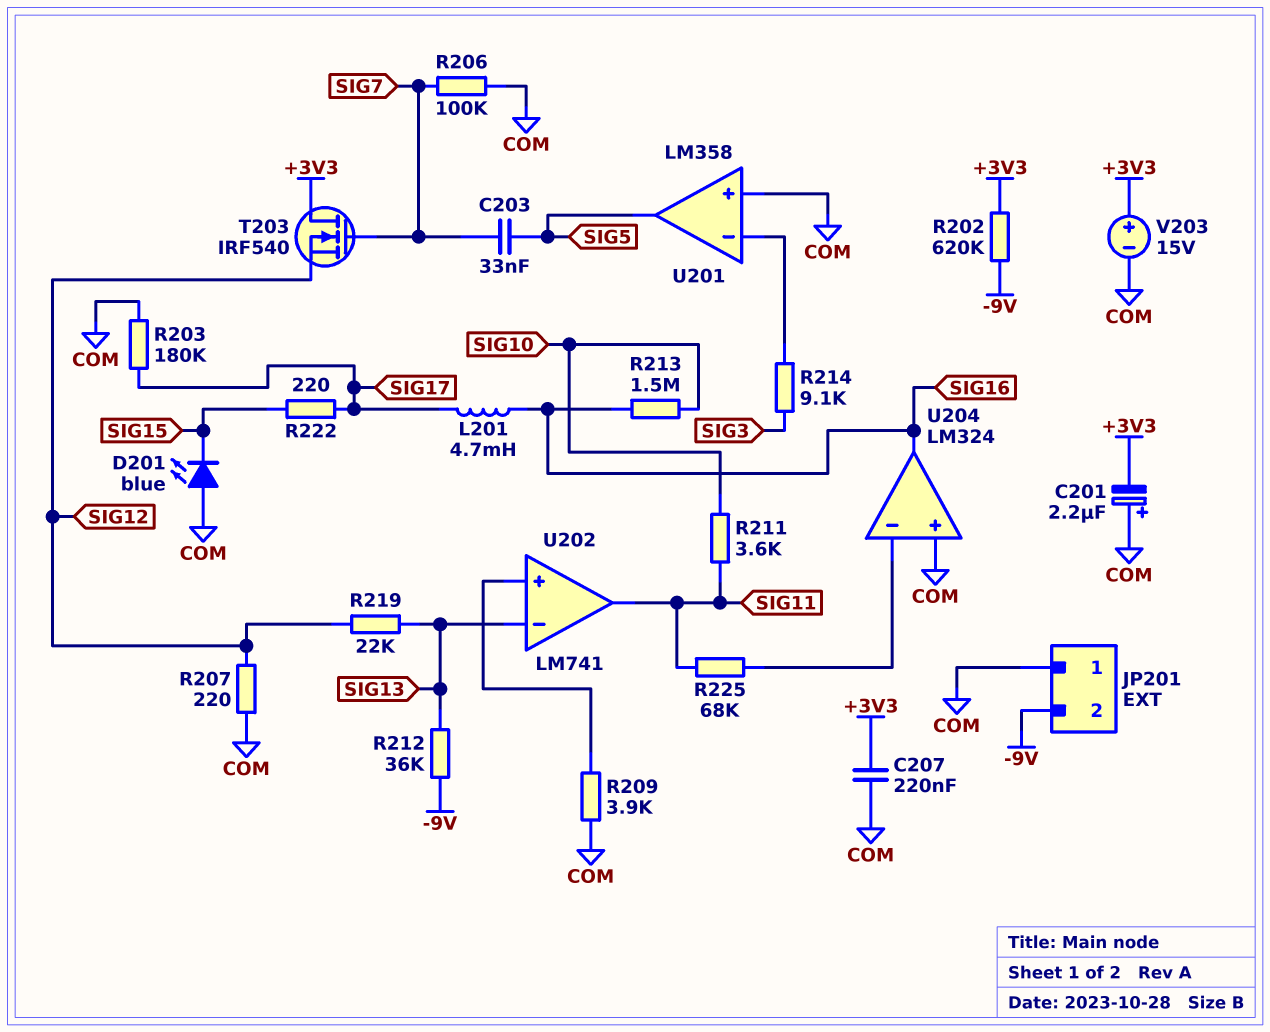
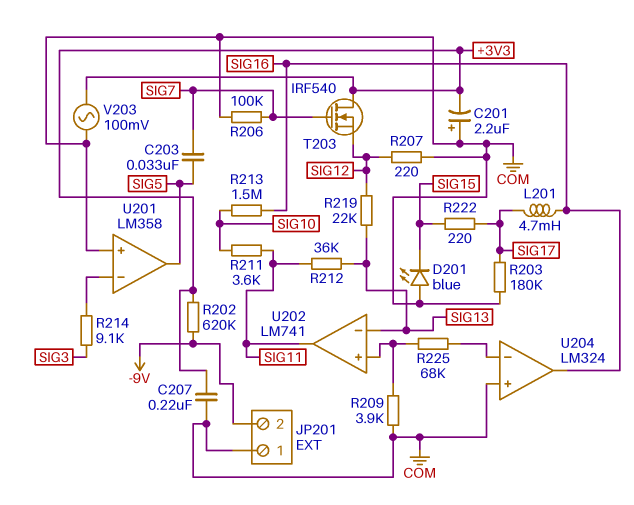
R212: 36k (-9V, SIG13) -> 36k (SIG11, SIG13)
R225: 68k (SIG11, U204/in-) -> 68k (U202/in+, U204/in-)
V203: 15V (plus +3V3, minus COM) -> AC 100mV (+3V3, COM)

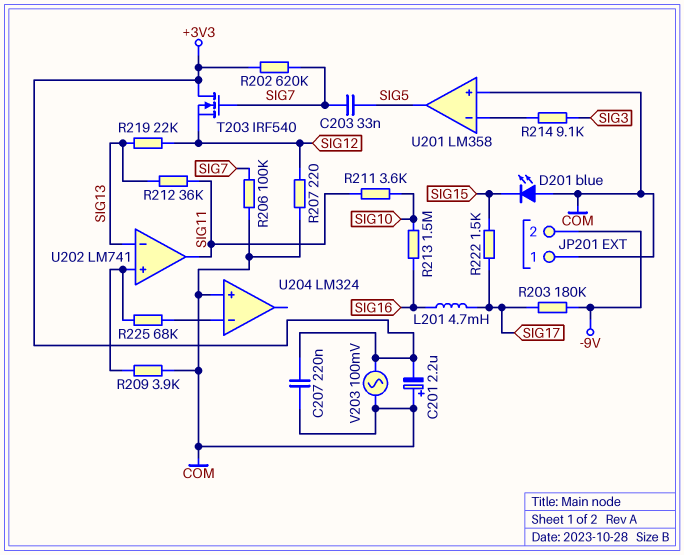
R202: 620k (+3V3, -9V) -> 620k (+3V3, SIG7)
R203: 180k (COM, SIG17) -> 180k (-9V, SIG17)
R222: 220 (SIG15, SIG17) -> 1.5k (SIG15, SIG17)
U204 pin out: SIG16 -> none

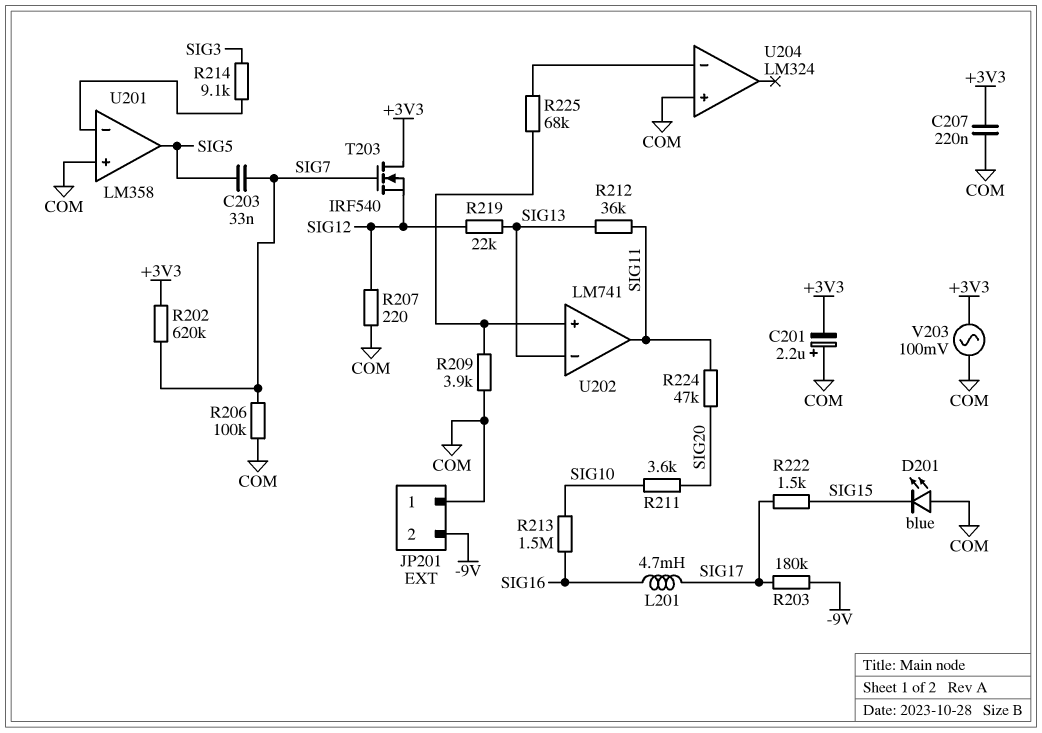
R211: 3.6k (SIG10, SIG11) -> 3.6k (SIG10, SIG20)
R224: none -> 47k (SIG11, SIG20)

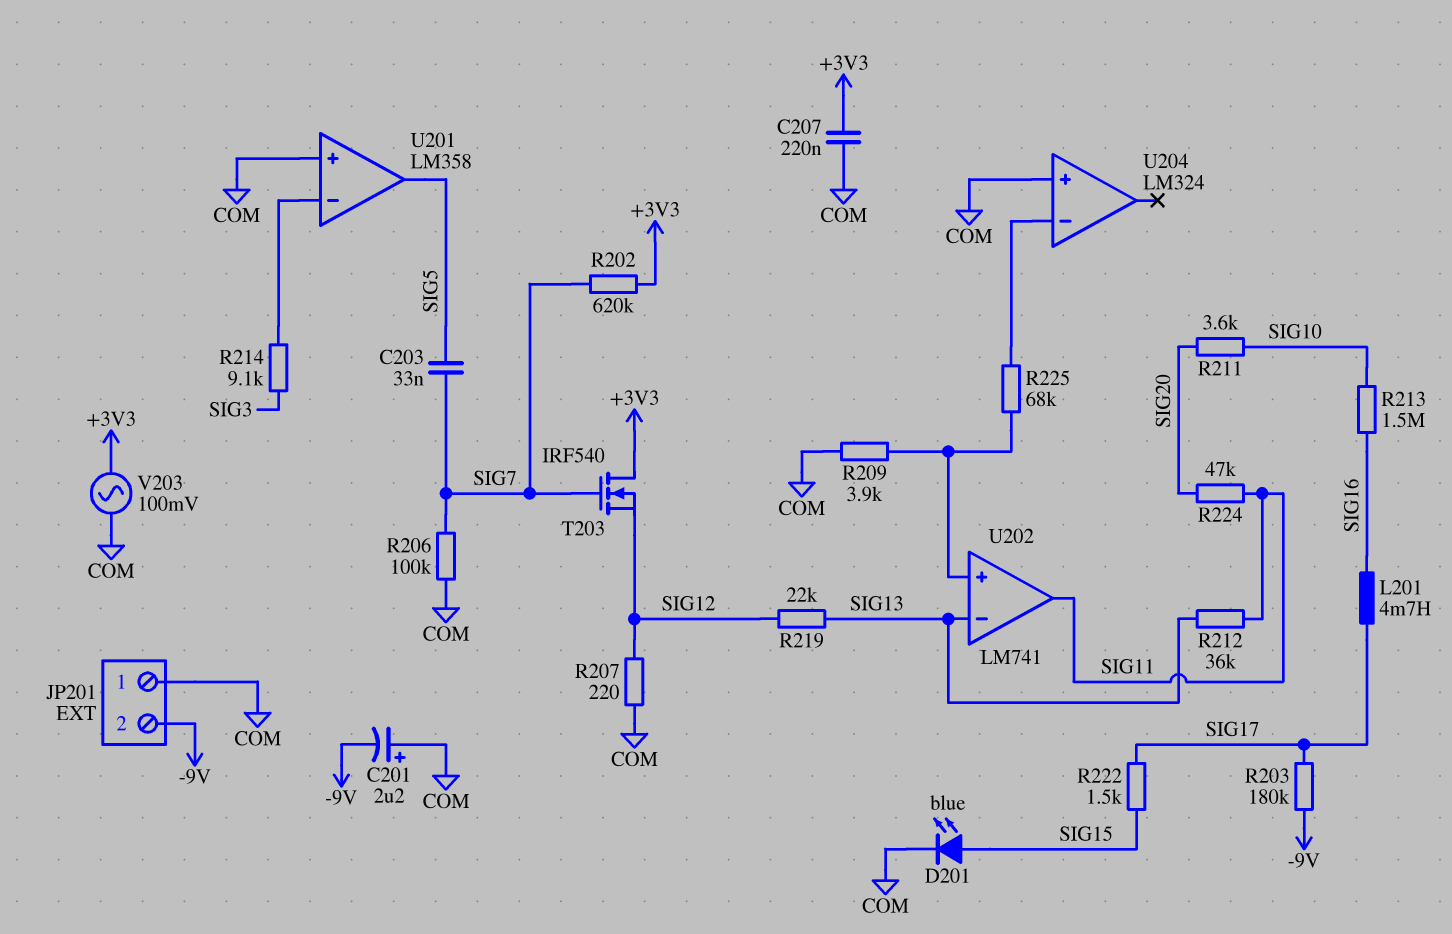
C201: 2.2uF (plus COM, minus +3V3) -> 2.2uF (plus COM, minus -9V)
D201: LED blue (A COM, K SIG15) -> LED blue (A SIG15, K COM)

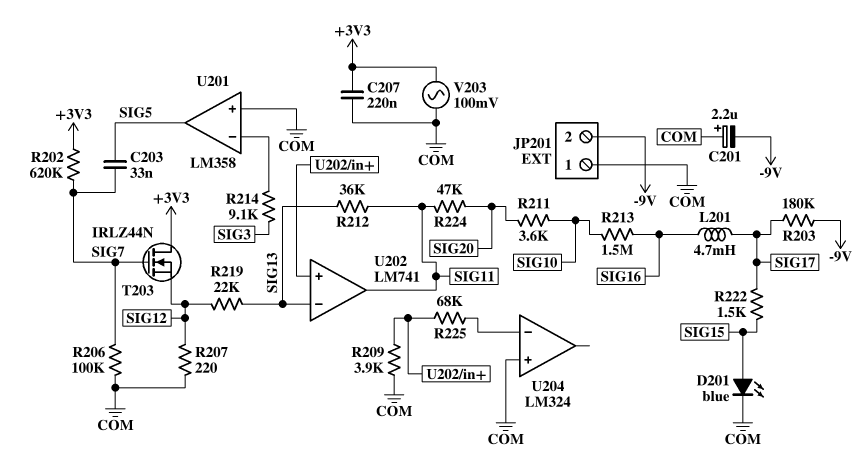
T203: NMOS IRF540 (G SIG7, D +3V3, S SIG12) -> NMOS IRLZ44N (G SIG7, D +3V3, S SIG12)

